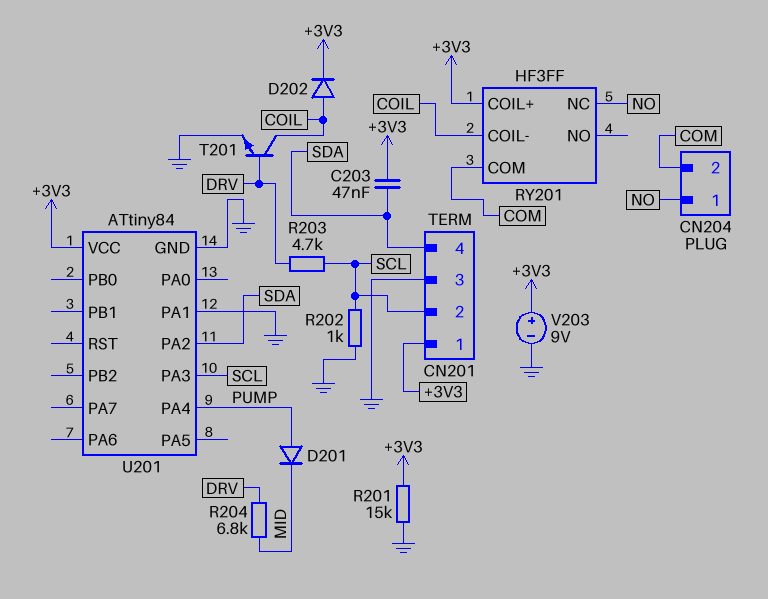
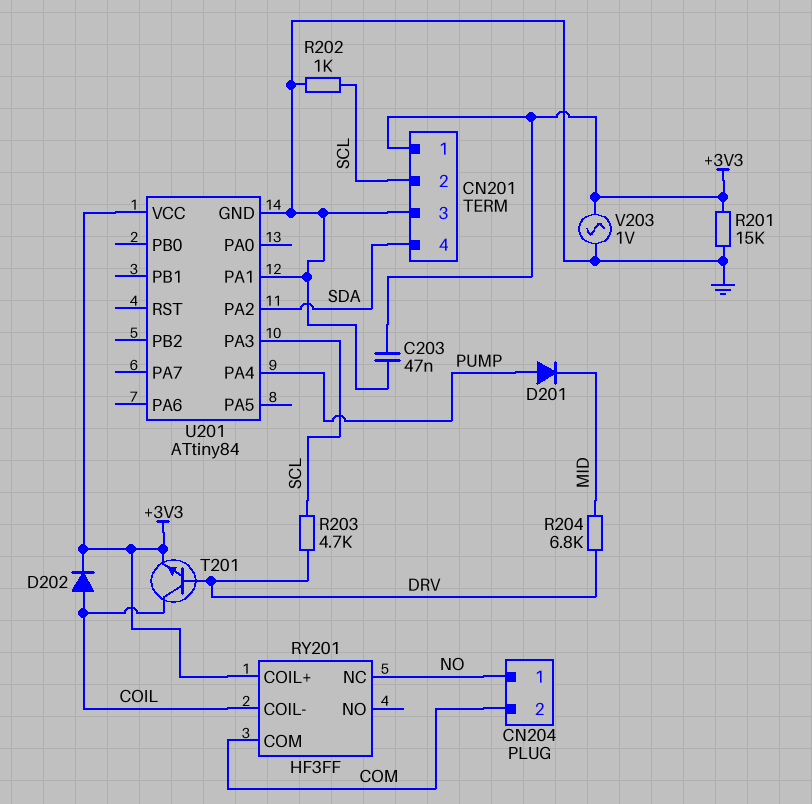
C203: 47nF (+3V3, SDA) -> 47nF (+3V3, GND)
T201: NPN (B DRV, C COIL, E GND) -> NPN (B DRV, C COIL, E +3V3)
V203: 9V (plus +3V3, minus GND) -> AC 1V (+3V3, GND)

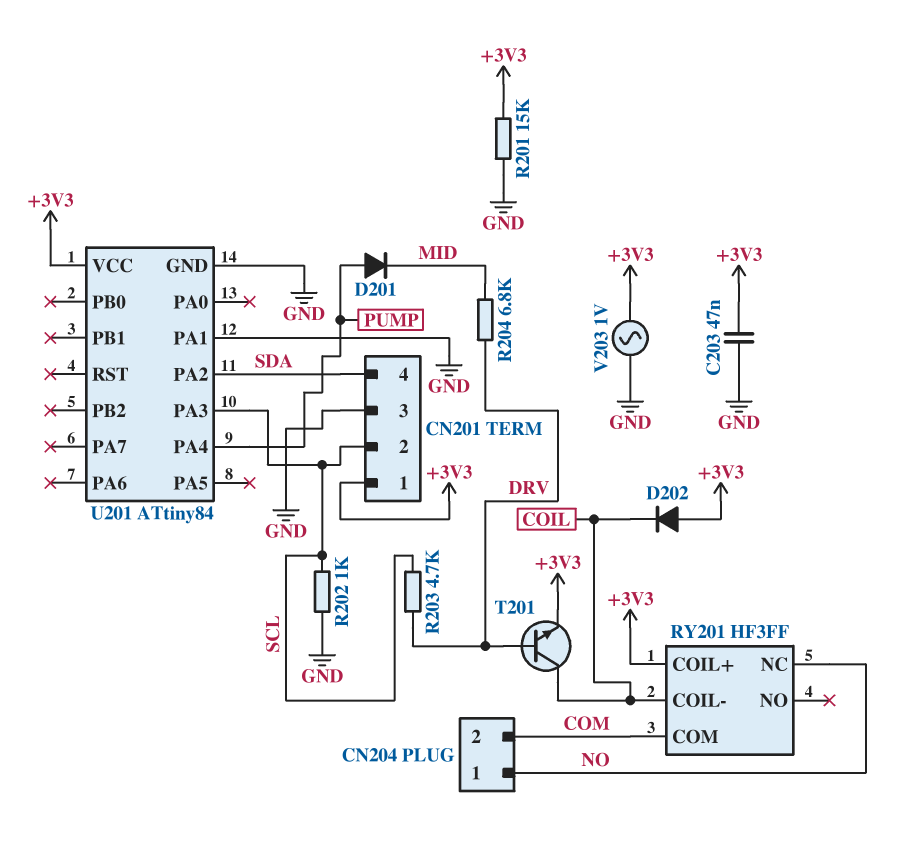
D202: diode (A COIL, K +3V3) -> diode (A +3V3, K COIL)

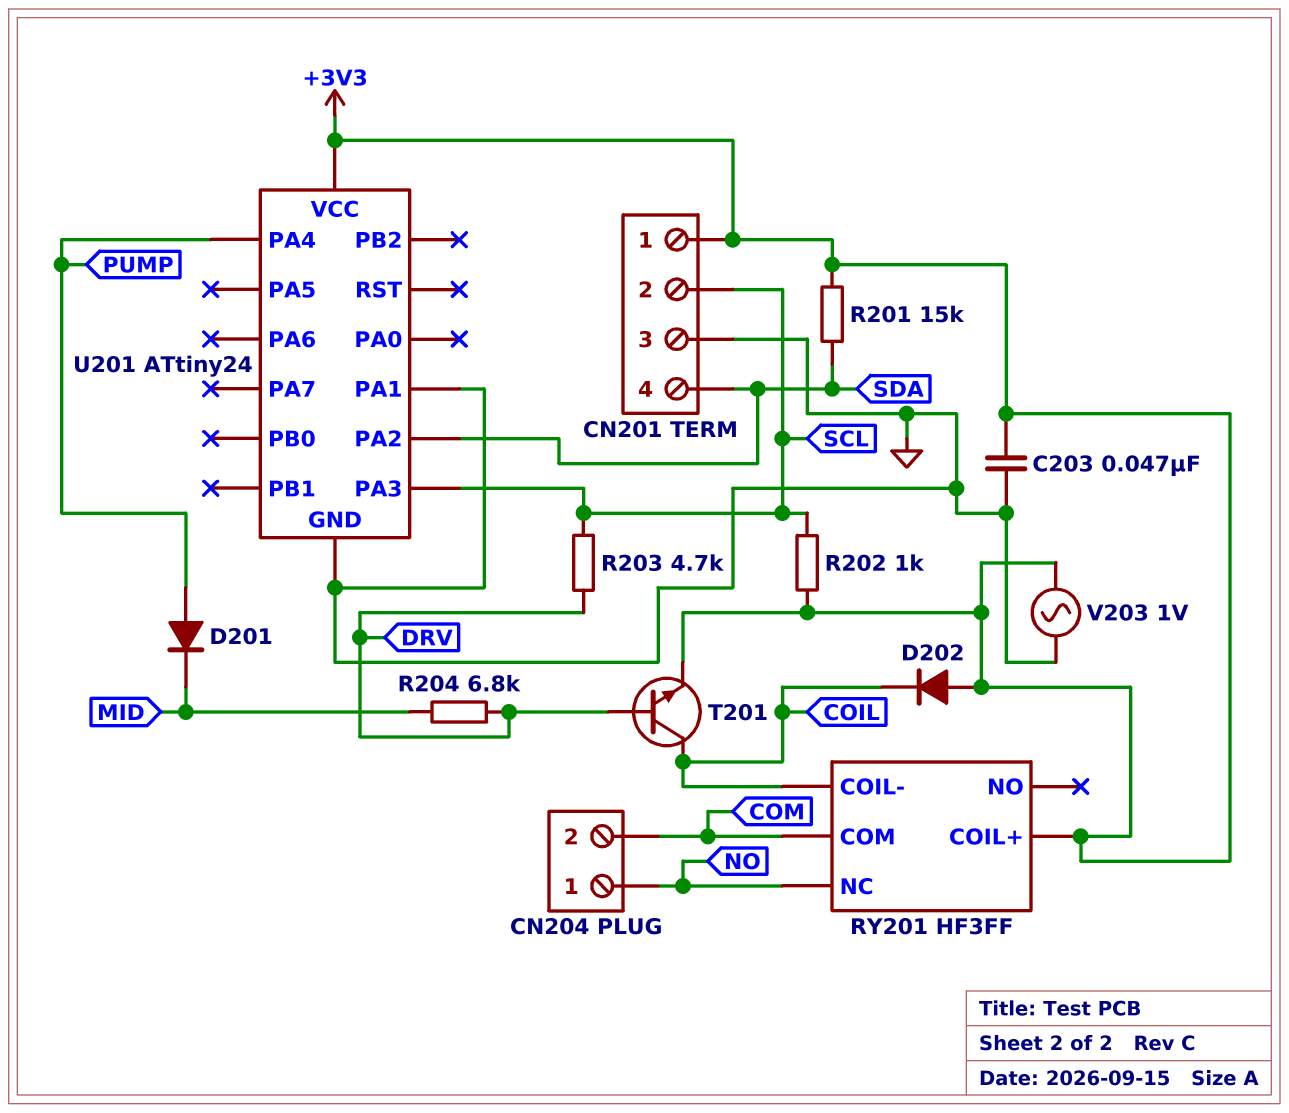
R201: 15k (+3V3, GND) -> 15k (+3V3, SDA)
R202: 1k (GND, SCL) -> 1k (+3V3, SCL)
U201: ATtiny84 -> ATtiny24

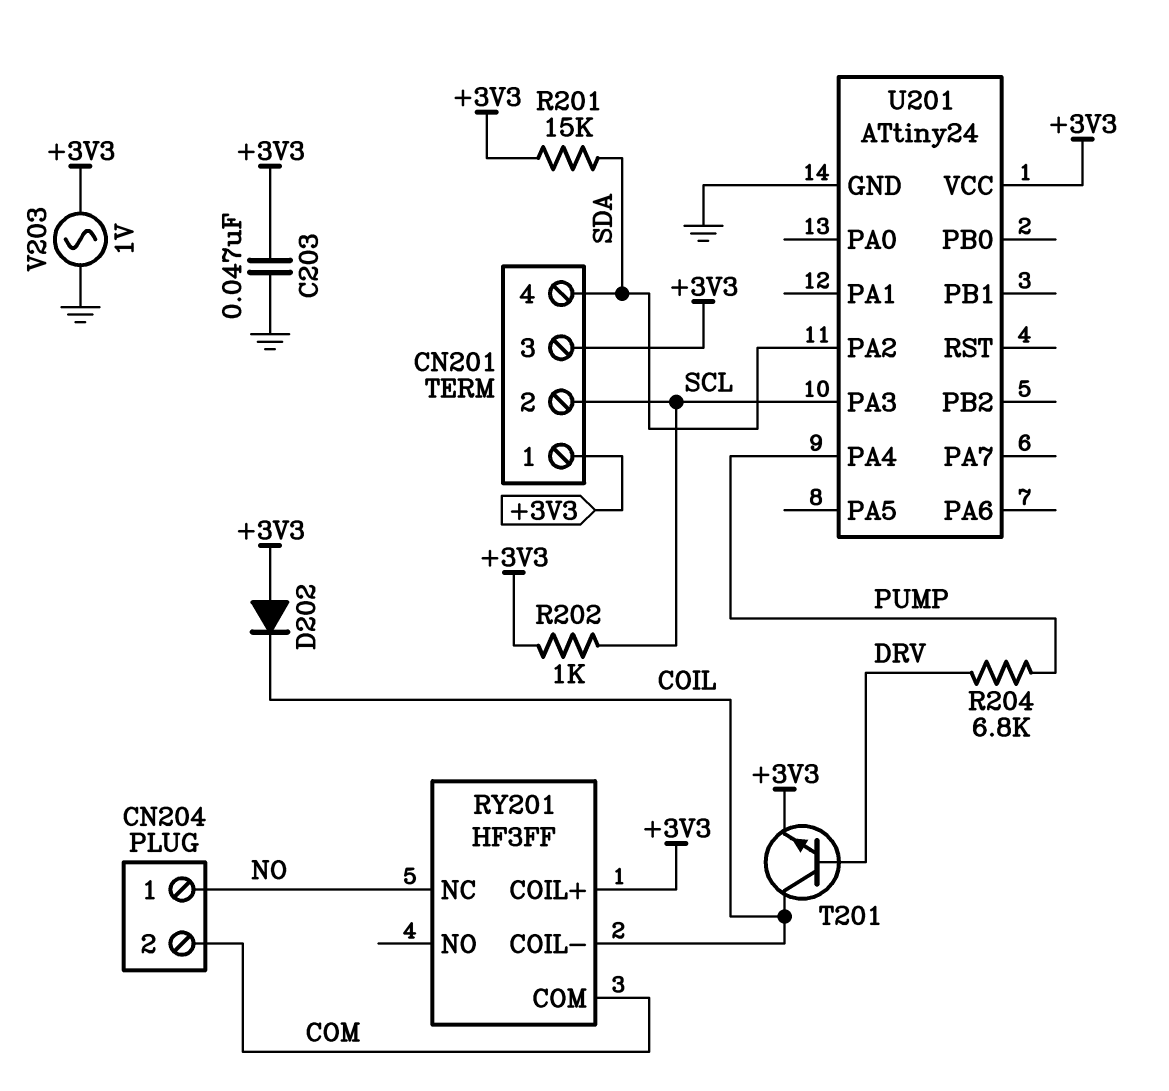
CN201 pin 3: GND -> +3V3
D201: diode (A PUMP, K MID) -> none
R203: 4.7k (DRV, SCL) -> none
R204: 6.8k (DRV, MID) -> 6.8k (DRV, PUMP)
U201 pin PA1: GND -> none

